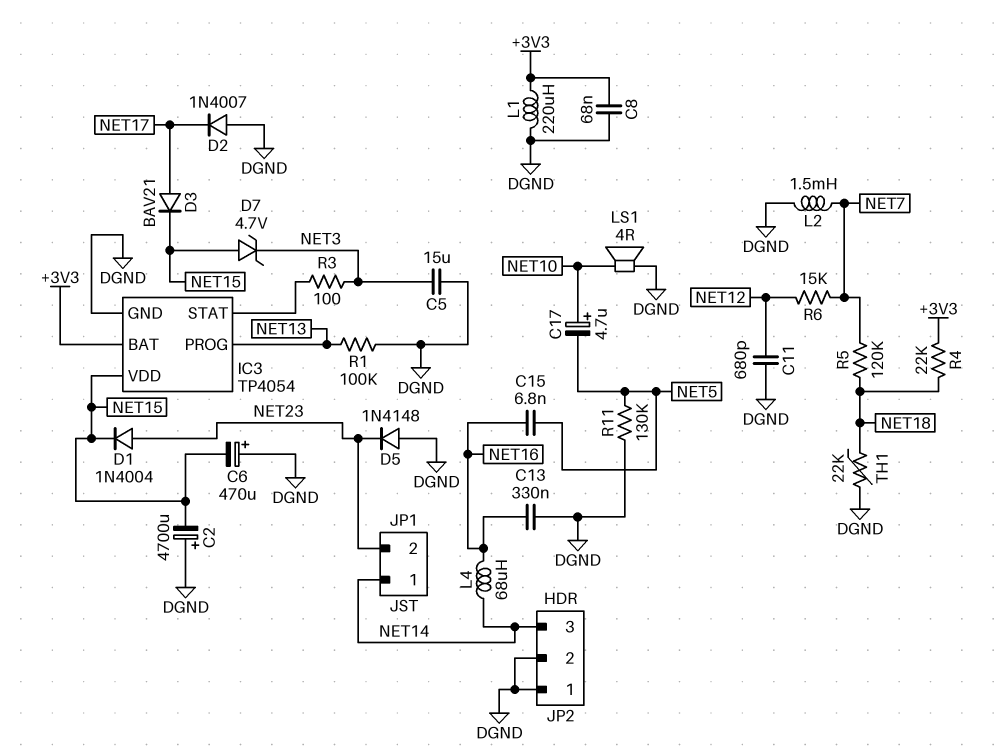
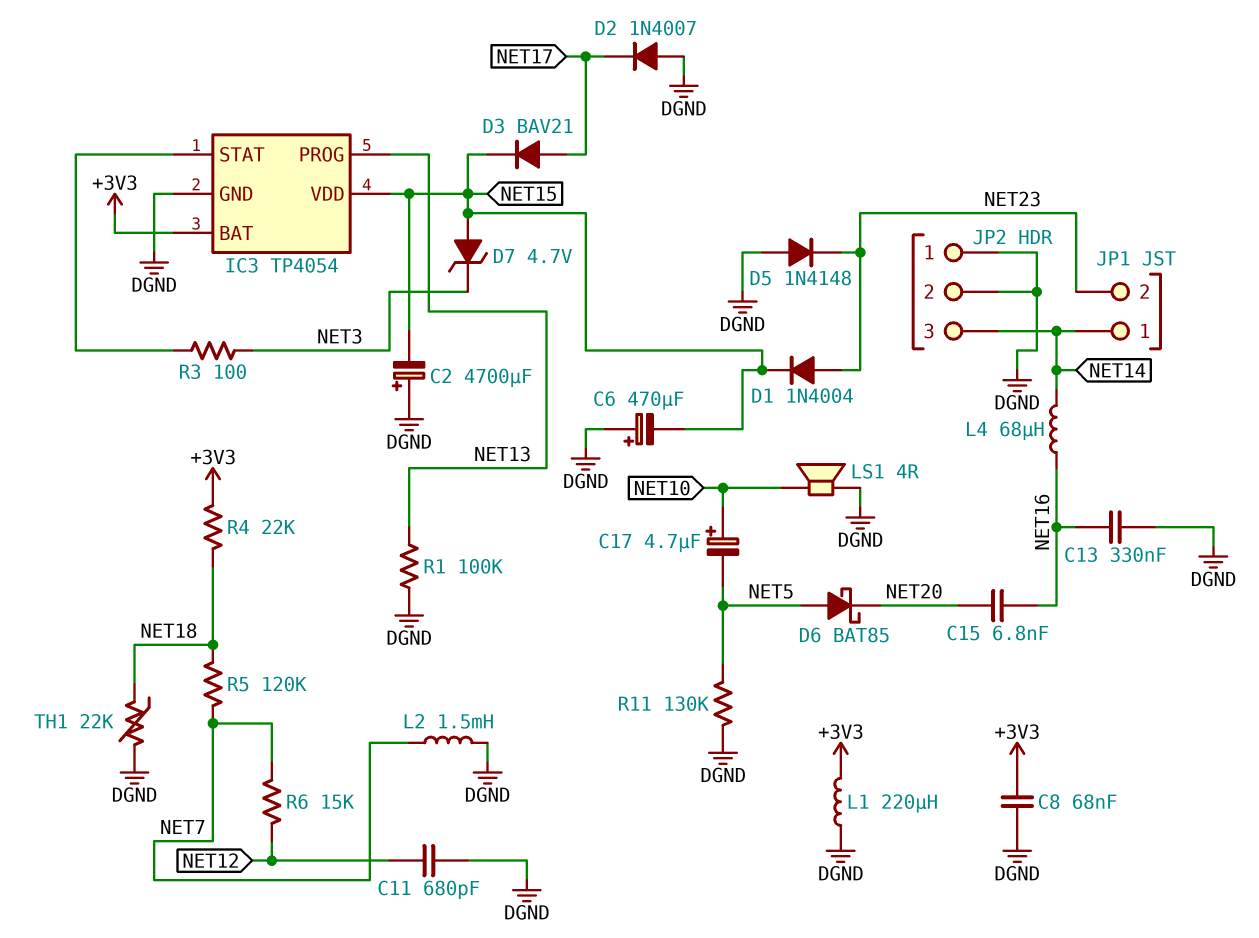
C5: 15uF (DGND, NET3) -> none
C15: 6.8nF (NET5, NET16) -> 6.8nF (NET16, NET20)
D6: none -> schottky BAT85 (A NET5, K NET20)

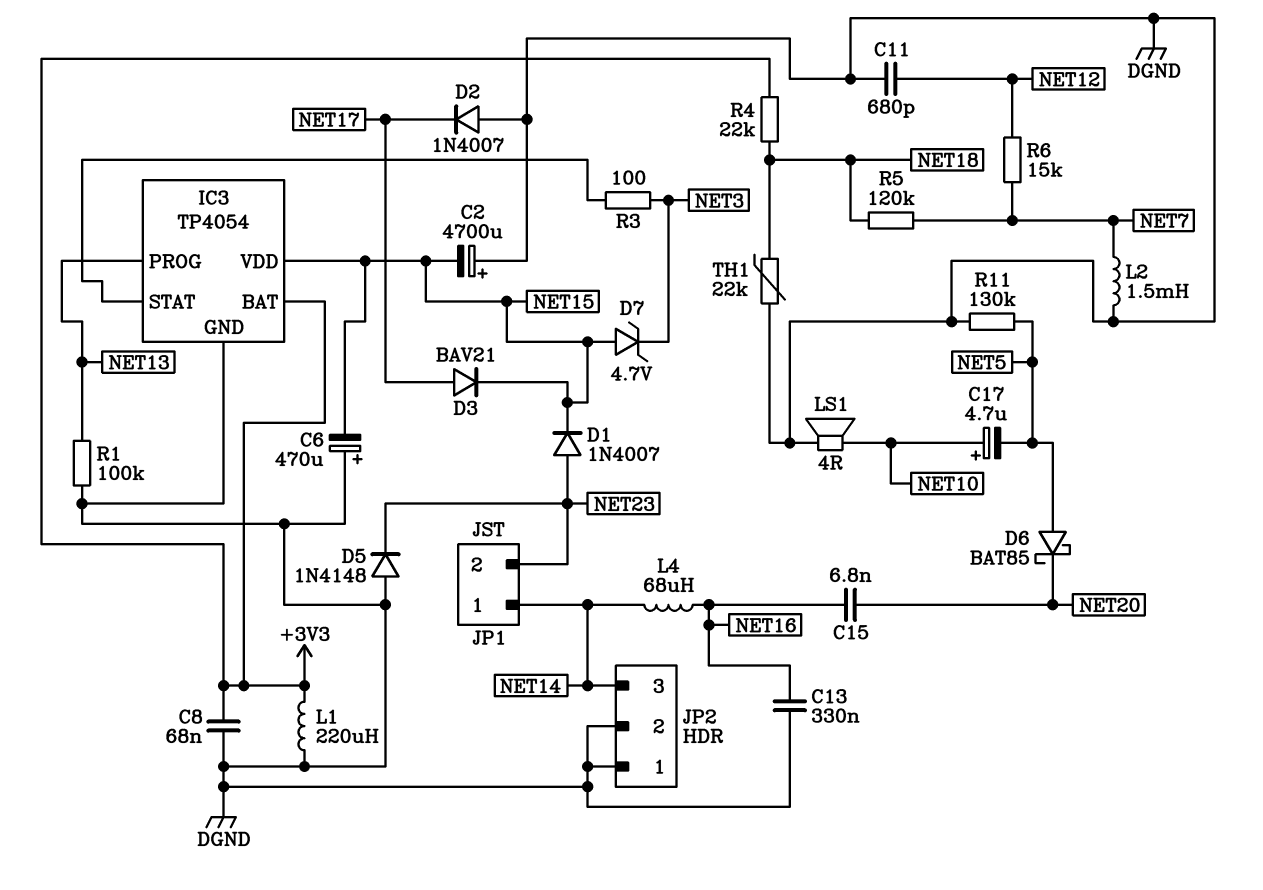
D1: diode 1N4004 (A NET23, K NET15) -> diode 1N4007 (A NET23, K NET15)

